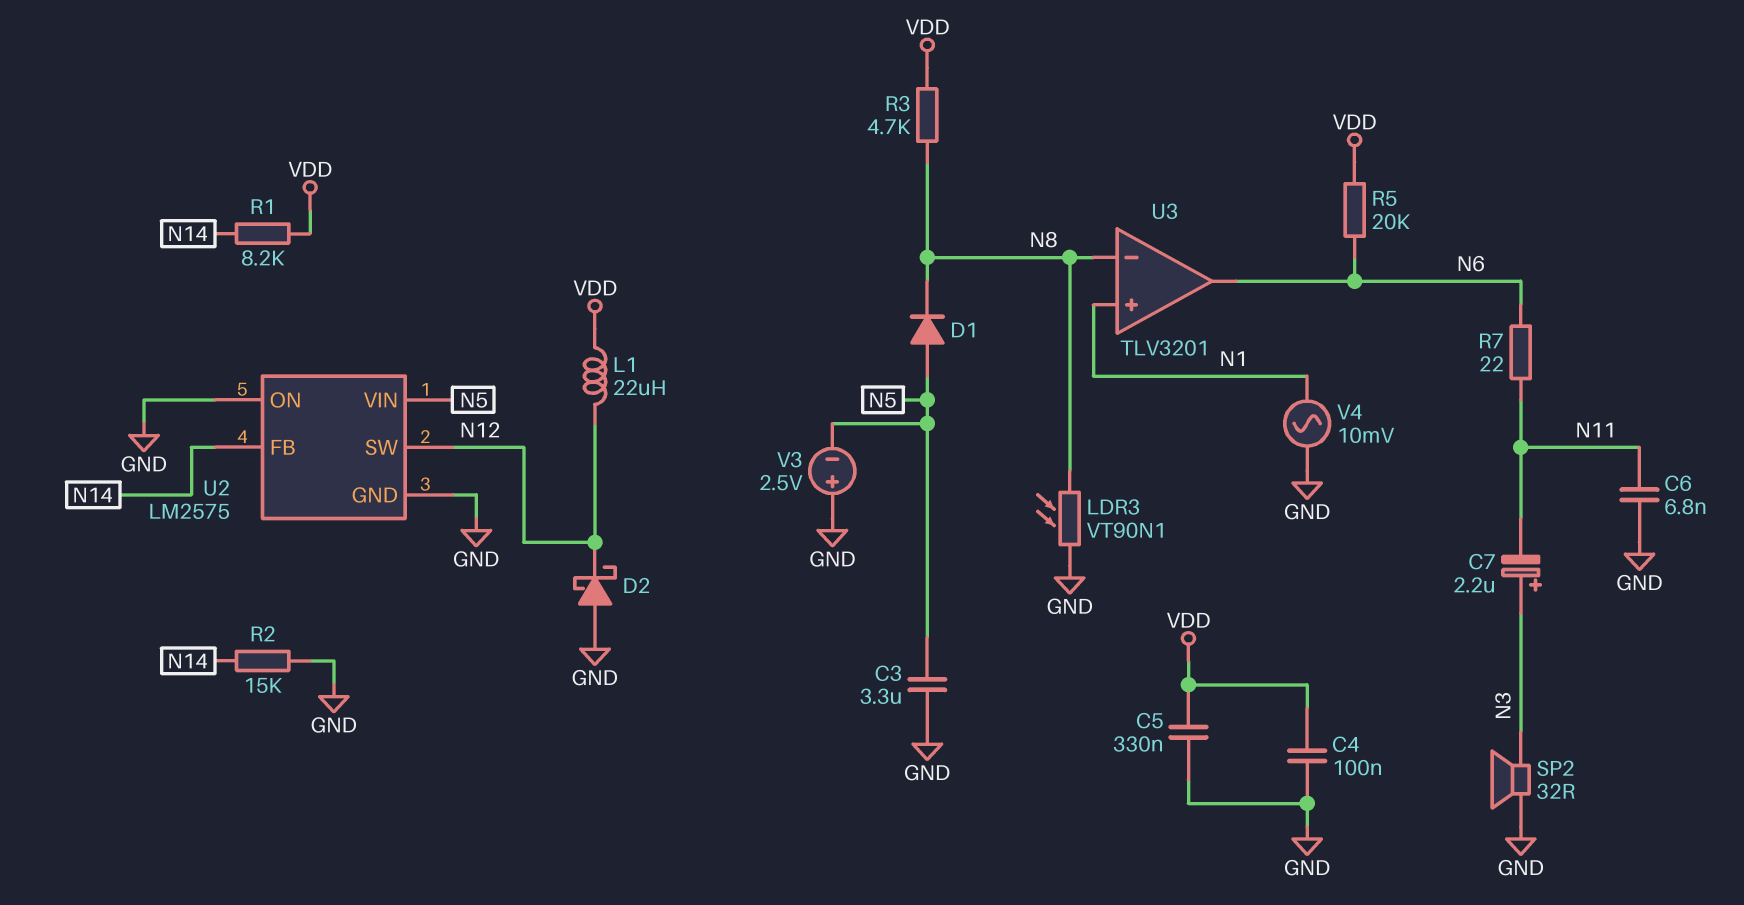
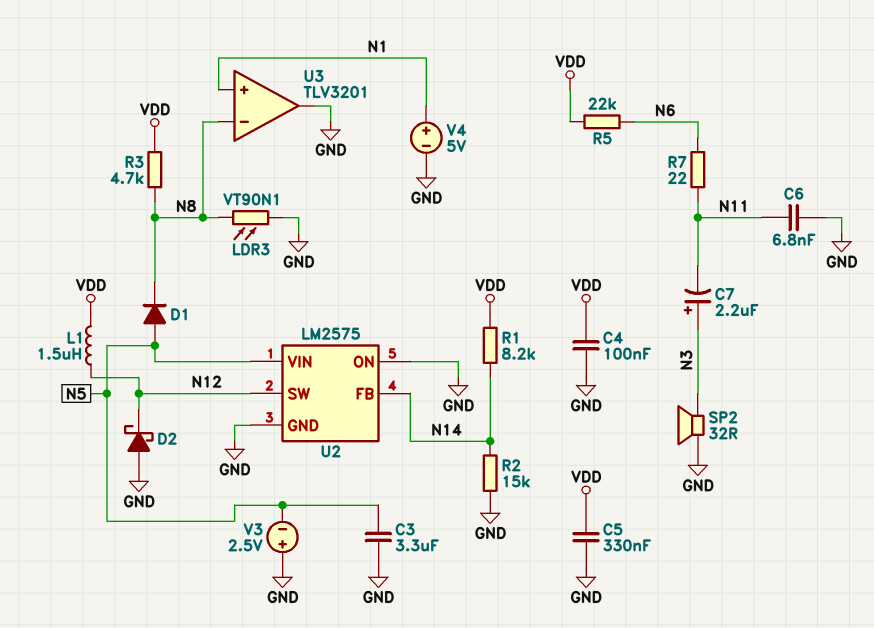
L1: 22uH (N12, VDD) -> 1.5uH (N12, VDD)
R5: 20k (N6, VDD) -> 22k (N6, VDD)
U3 pin out: N6 -> GND
V4: AC 10mV (GND, N1) -> 5V (plus N1, minus GND)

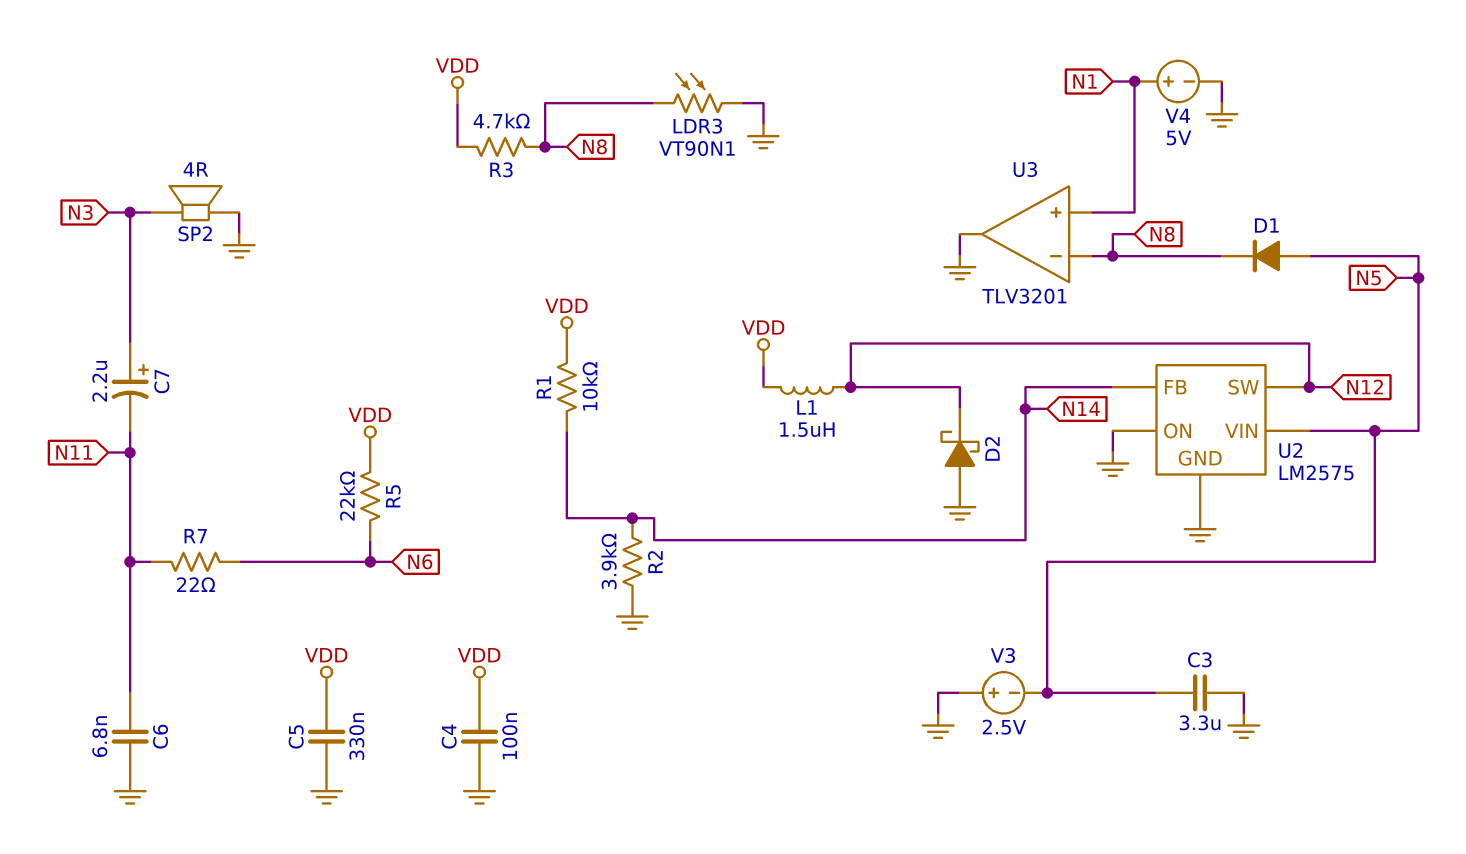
R1: 8.2k (N14, VDD) -> 10k (N14, VDD)
R2: 15k (GND, N14) -> 3.9k (GND, N14)
SP2: speaker 32R (GND, N3) -> speaker 4R (GND, N3)

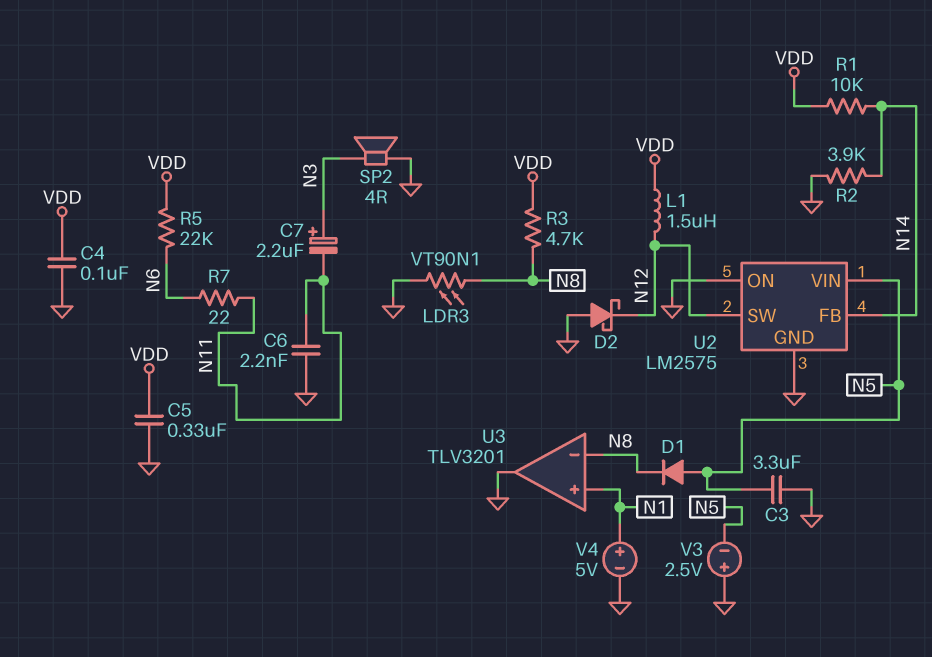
C6: 6.8nF (GND, N11) -> 2.2nF (GND, N11)

